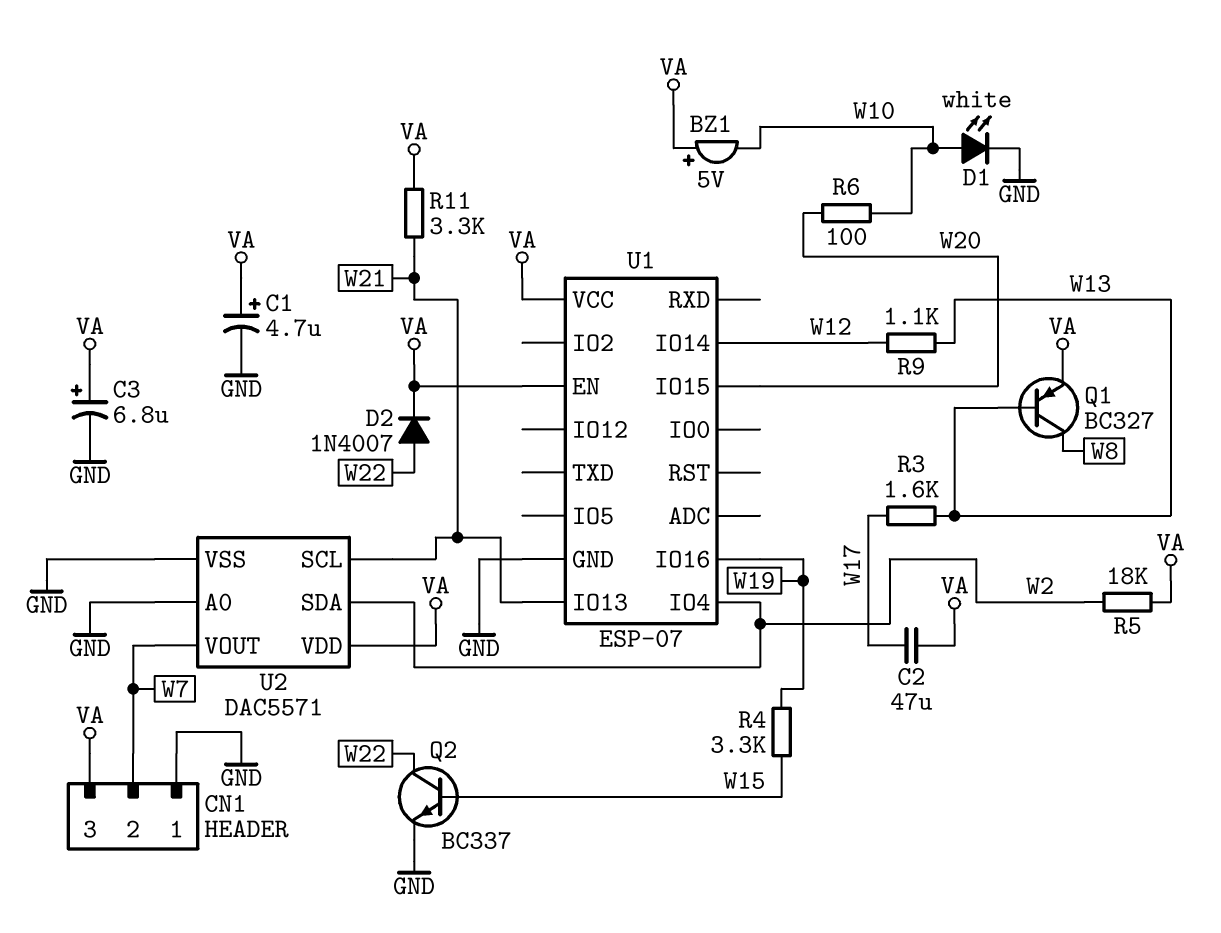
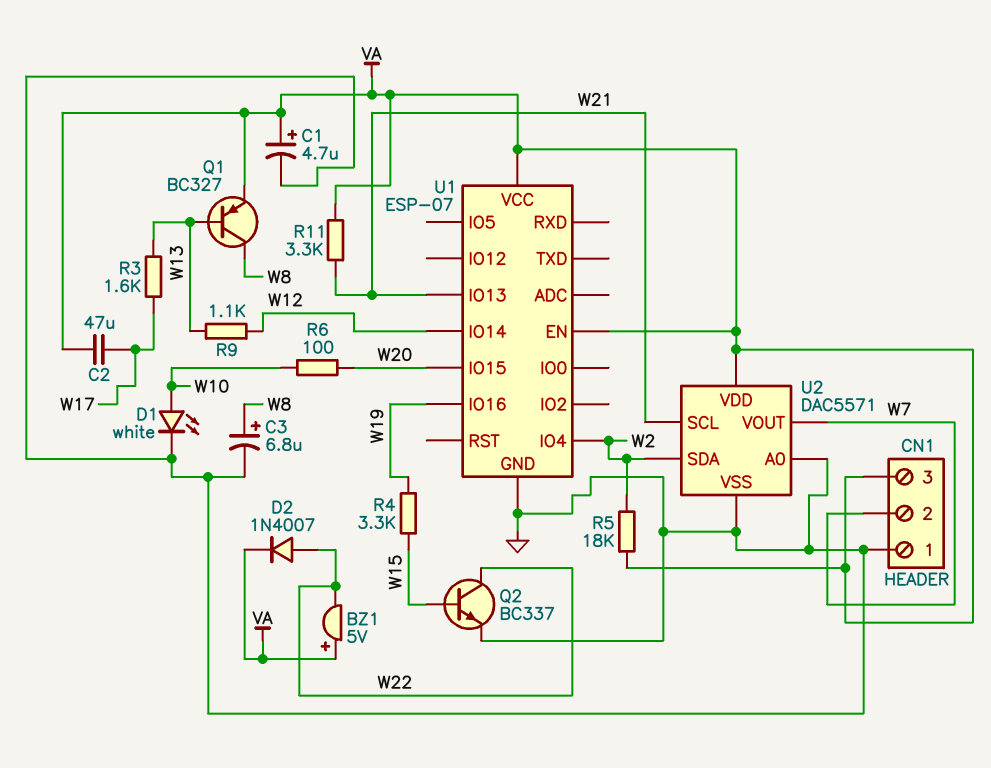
BZ1: buzzer 5V (plus VA, minus W10) -> buzzer 5V (plus VA, minus W22)
C3: 6.8uF (plus VA, minus GND) -> 6.8uF (plus W8, minus GND)

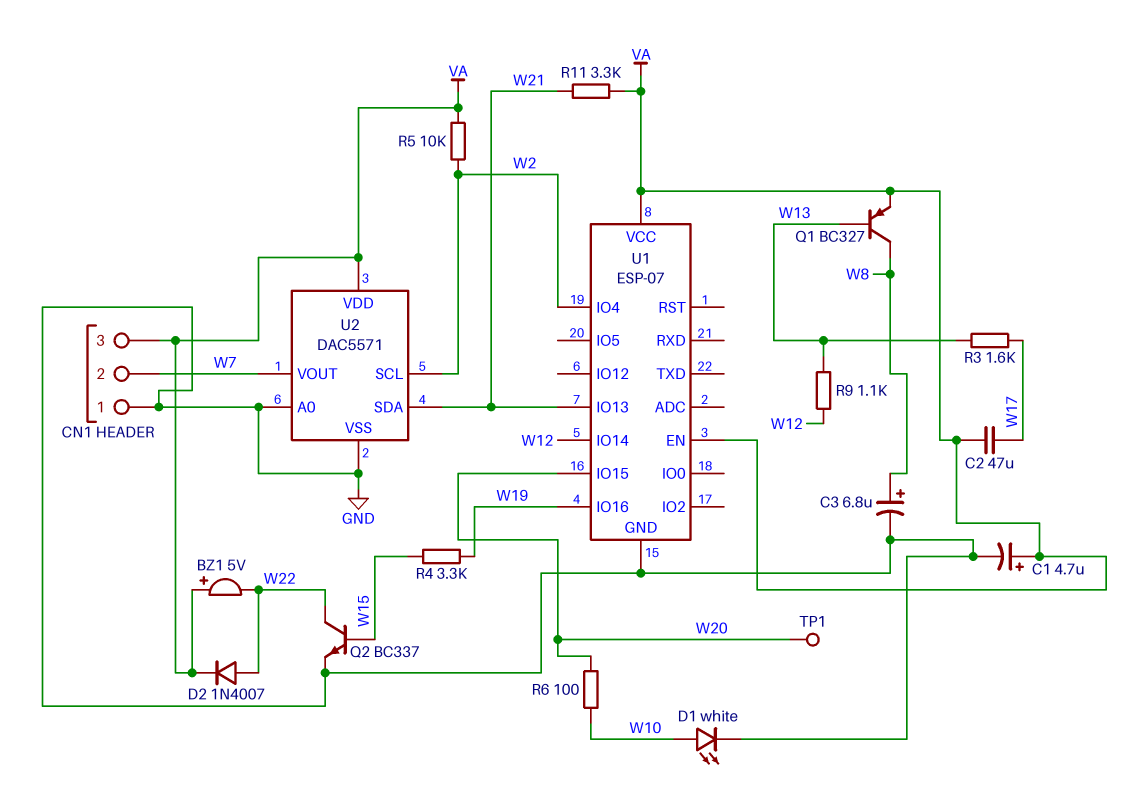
R5: 18k (VA, W2) -> 10k (VA, W2)
TP1: none -> test point (W20)
U2 pin SCL: W21 -> W2
U2 pin SDA: W2 -> W21

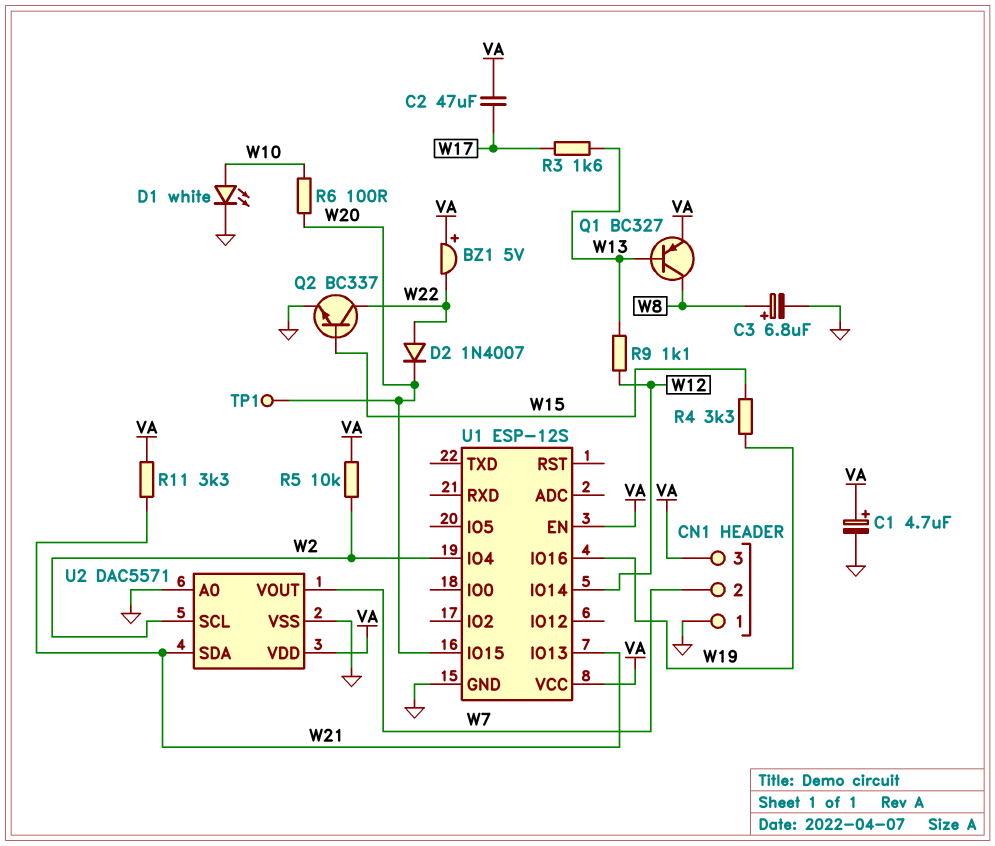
D2: diode 1N4007 (A W22, K VA) -> diode 1N4007 (A W22, K W20)
U1: ESP-07 -> ESP-12S

